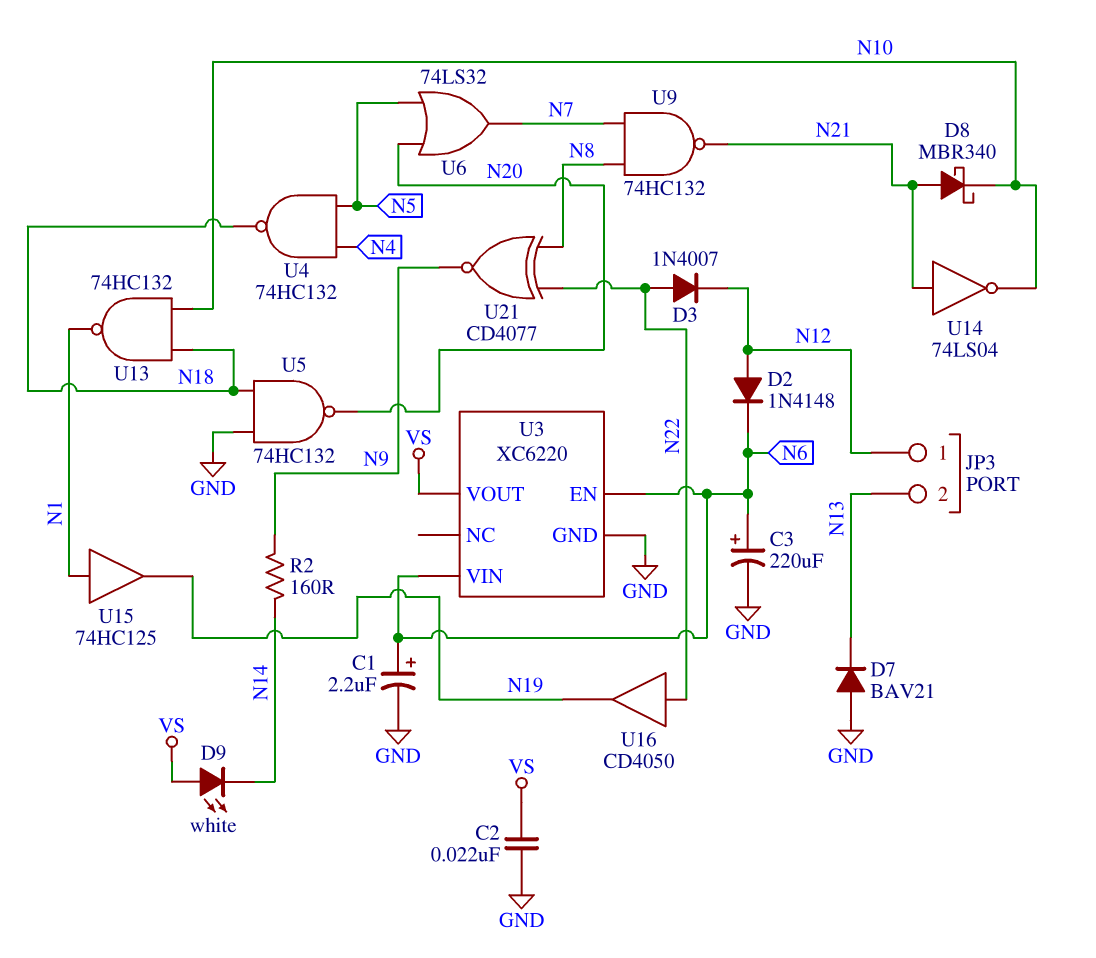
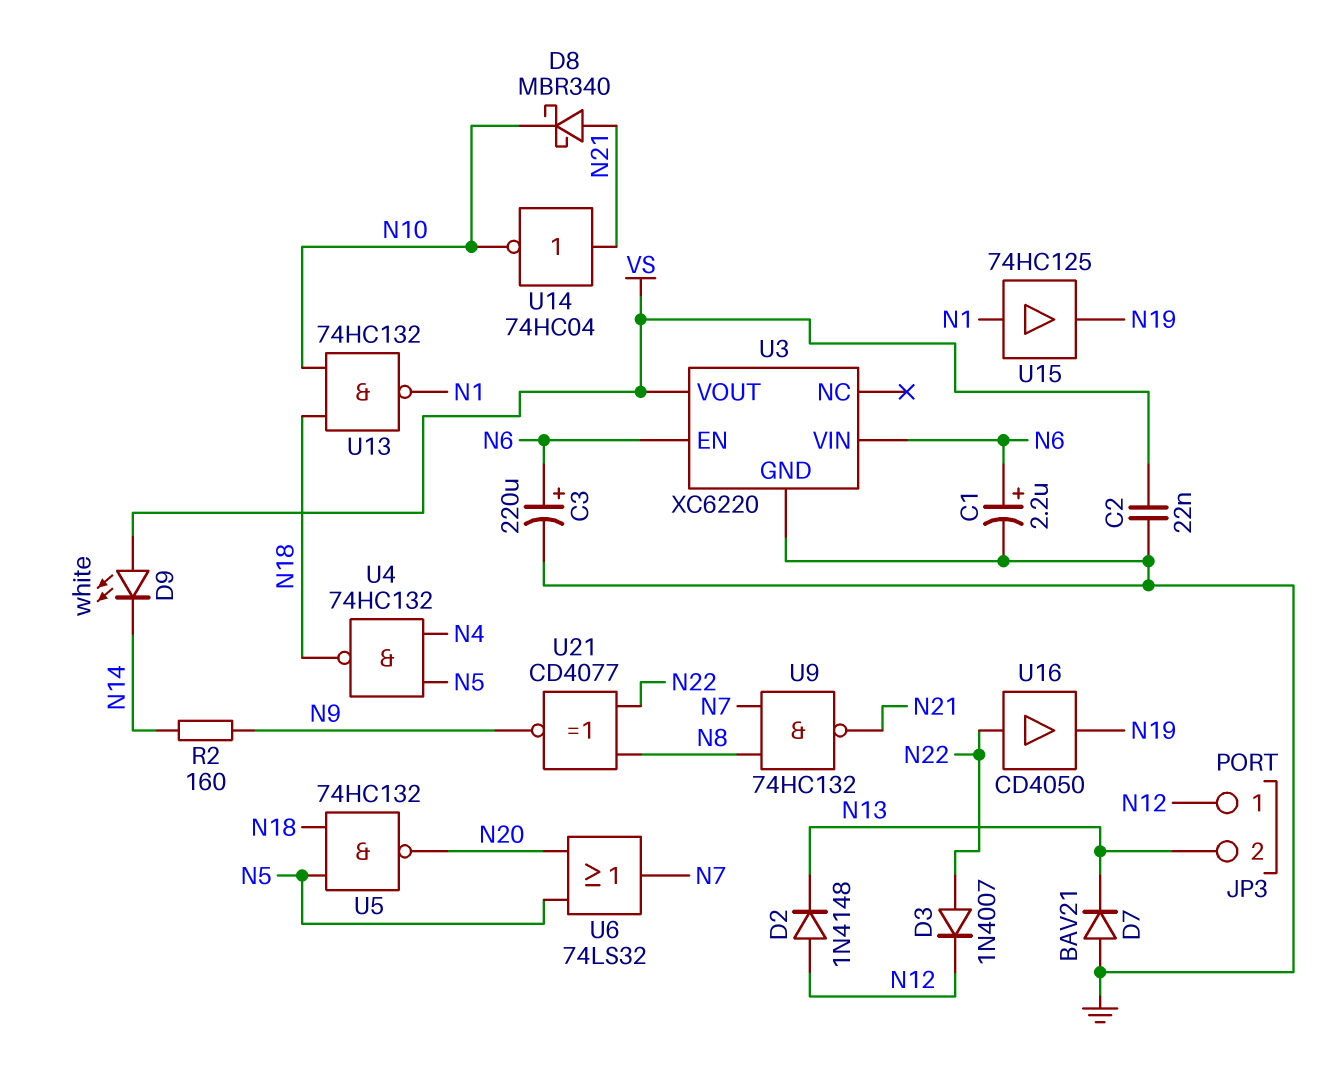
D2: diode 1N4148 (A N12, K N6) -> diode 1N4148 (A N12, K N13)
U5: NAND 74HC132 (in GND, in N18, out N20) -> NAND 74HC132 (in N5, in N18, out N20)
U14: NOT 74LS04 (in N21, out N10) -> NOT 74HC04 (in N21, out N10)

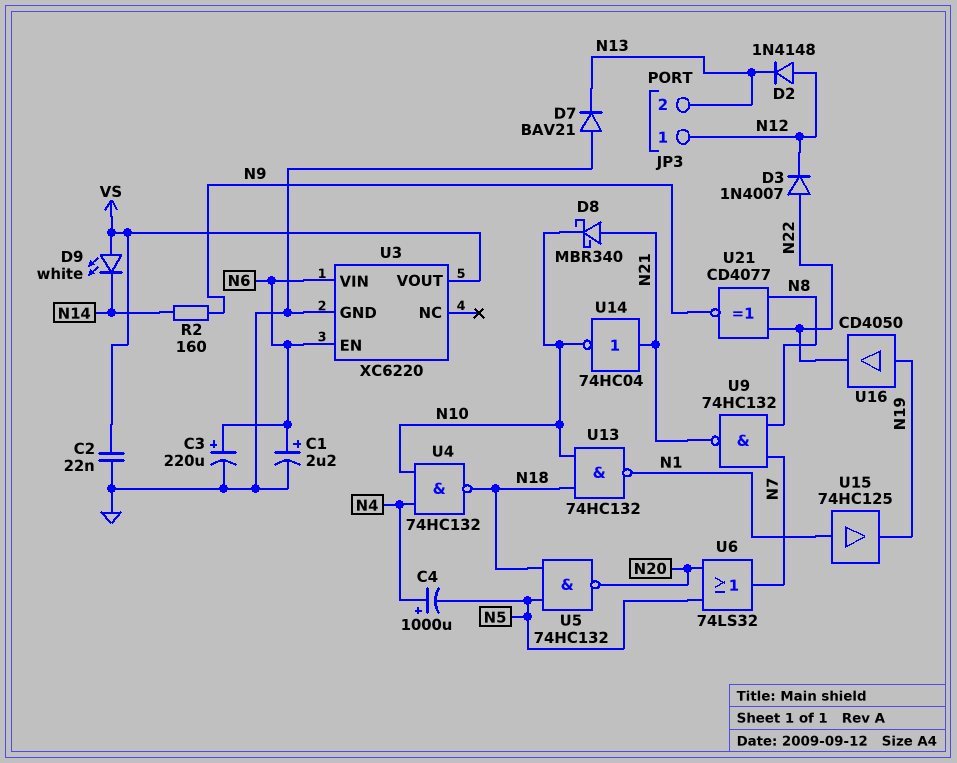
C4: none -> 1000uF (plus N4, minus N5)
U4: NAND 74HC132 (in N4, in N5, out N18) -> NAND 74HC132 (in N4, in N10, out N18)
U16: buffer CD4050 (in N22, out N19) -> buffer CD4050 (in N19, out N22)

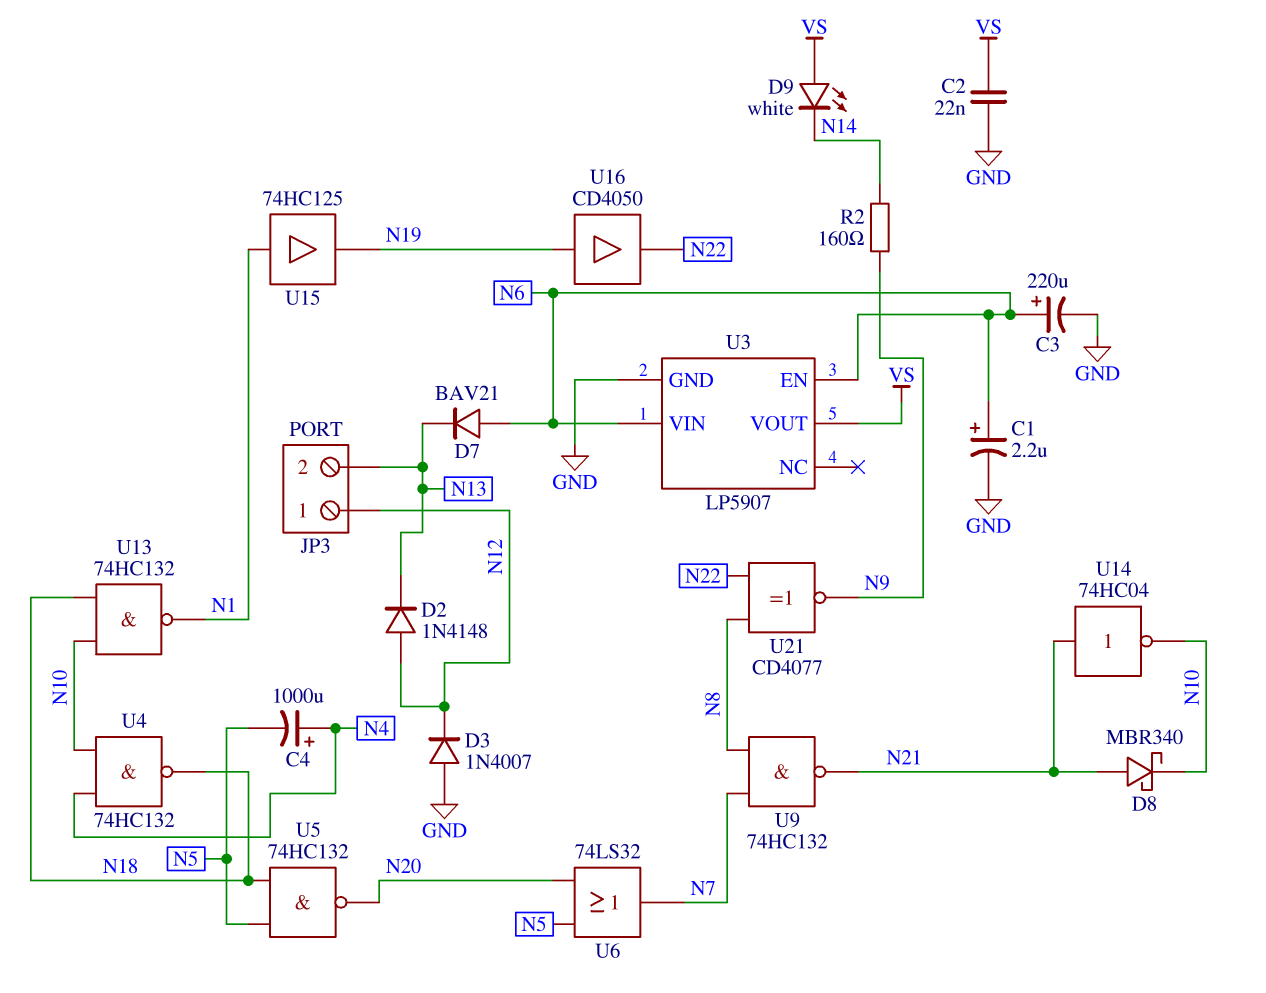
D3: diode 1N4007 (A N22, K N12) -> diode 1N4007 (A GND, K N12)
D7: diode BAV21 (A GND, K N13) -> diode BAV21 (A N6, K N13)
U3: XC6220 -> LP5907

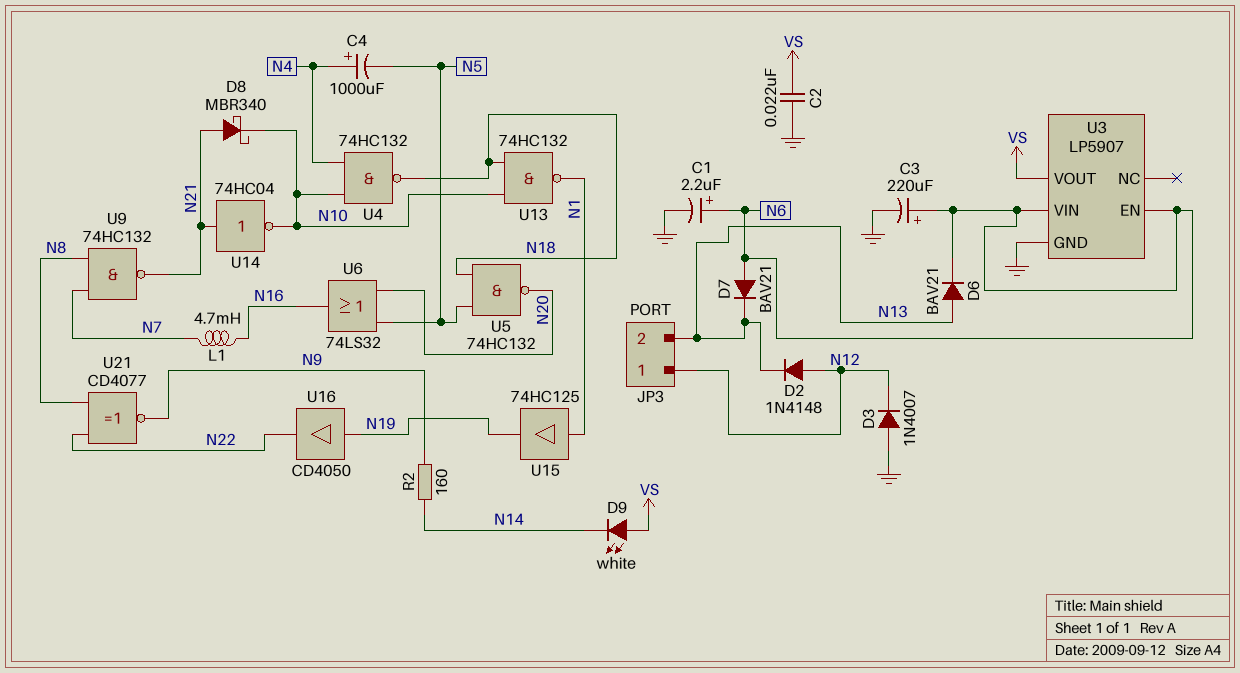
D6: none -> diode BAV21 (A N13, K N6)
L1: none -> 4.7mH (N7, N16)
U6: OR 74LS32 (in N5, in N20, out N7) -> OR 74LS32 (in N5, in N20, out N16)

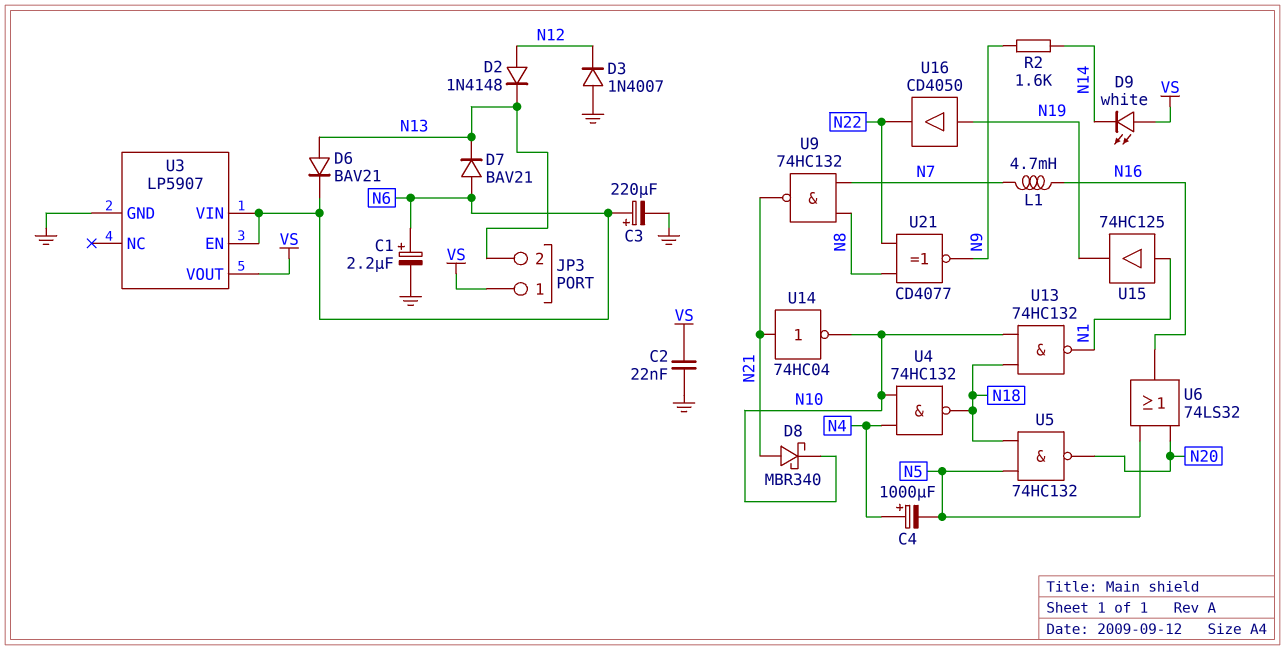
JP3 pin 1: N12 -> VS
R2: 160 (N9, N14) -> 1.6k (N9, N14)

